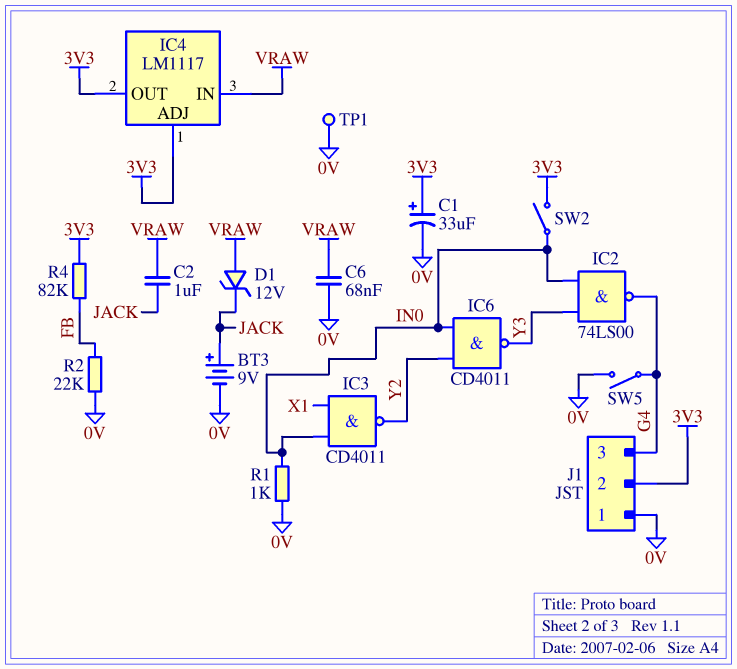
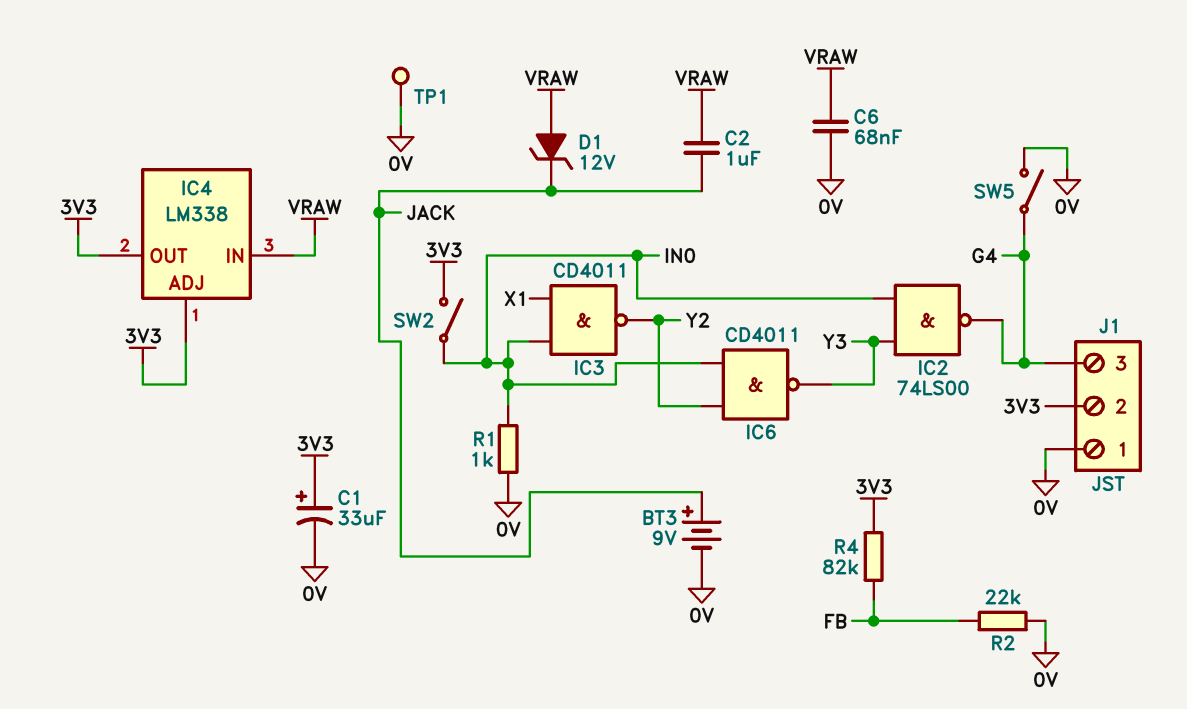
IC4: LM1117 -> LM338

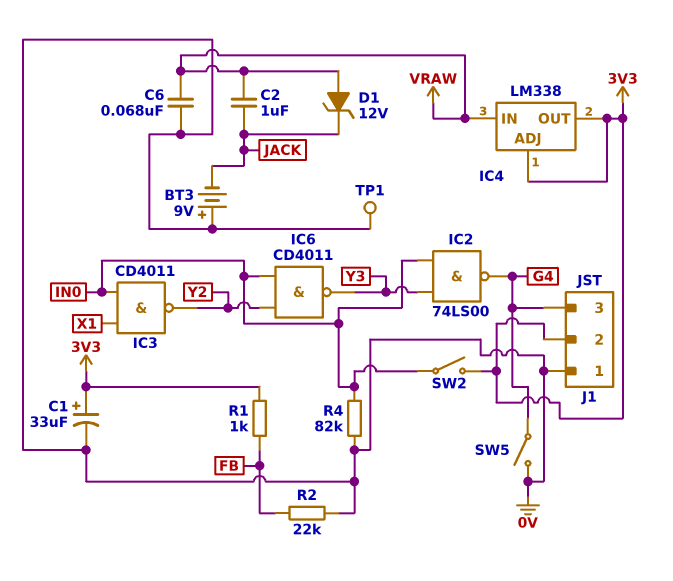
BT3: 9V (plus JACK, minus 0V) -> 9V (plus 0V, minus JACK)
R1: 1k (0V, IN0) -> 1k (3V3, FB)
R4: 82k (3V3, FB) -> 82k (0V, IN0)

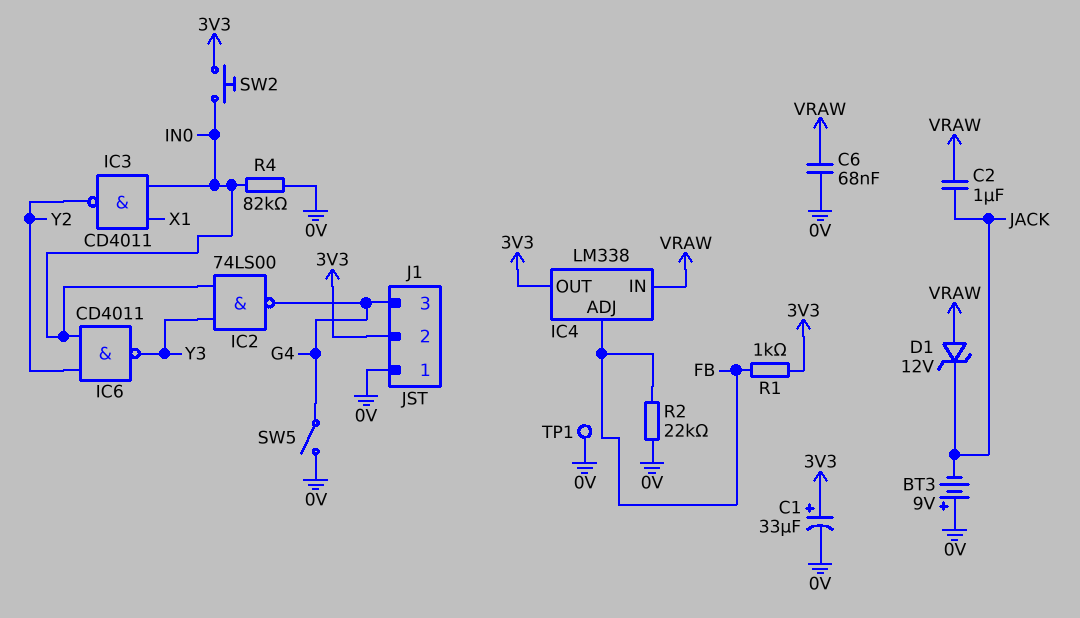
IC4 pin ADJ: 3V3 -> FB
SW2: switch (3V3, IN0) -> button (3V3, IN0)

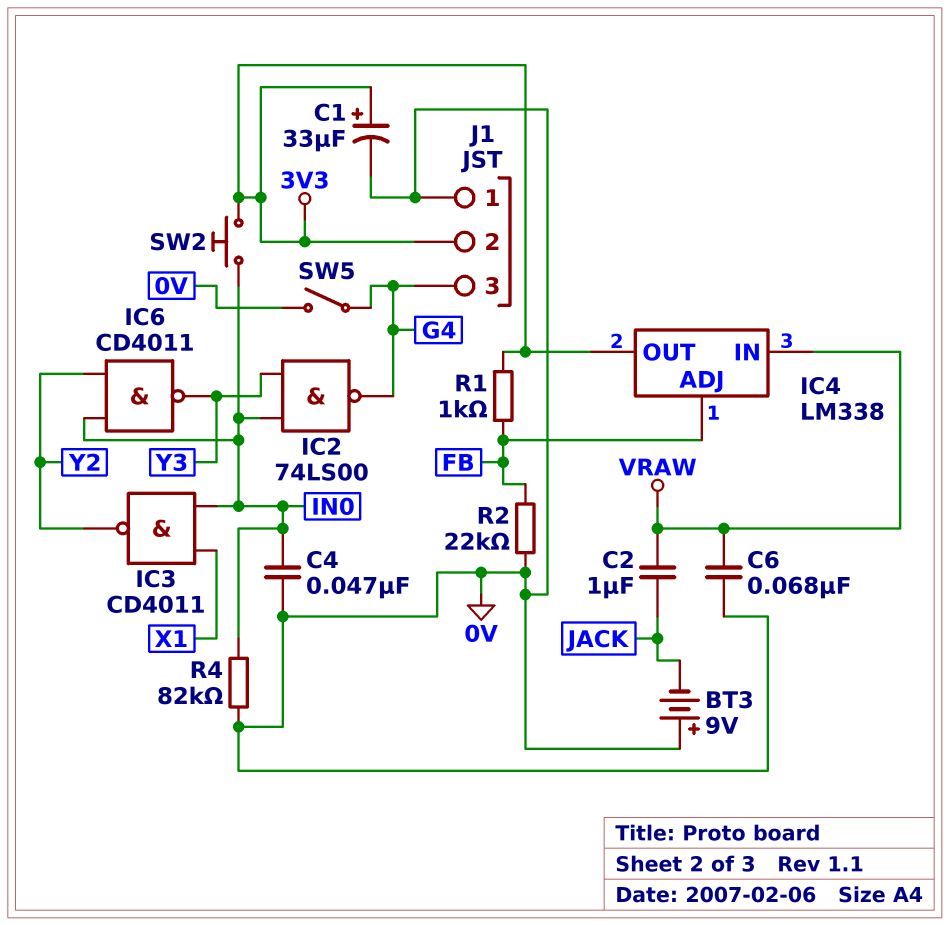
C4: none -> 47nF (0V, IN0)
D1: zener 12V (A VRAW, K JACK) -> none
TP1: test point (0V) -> none

